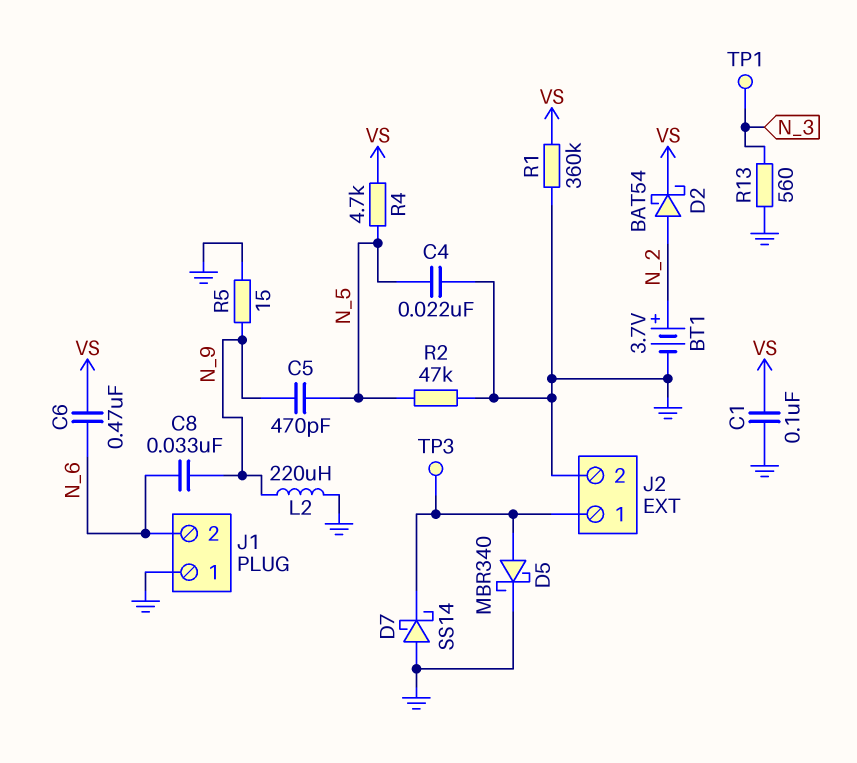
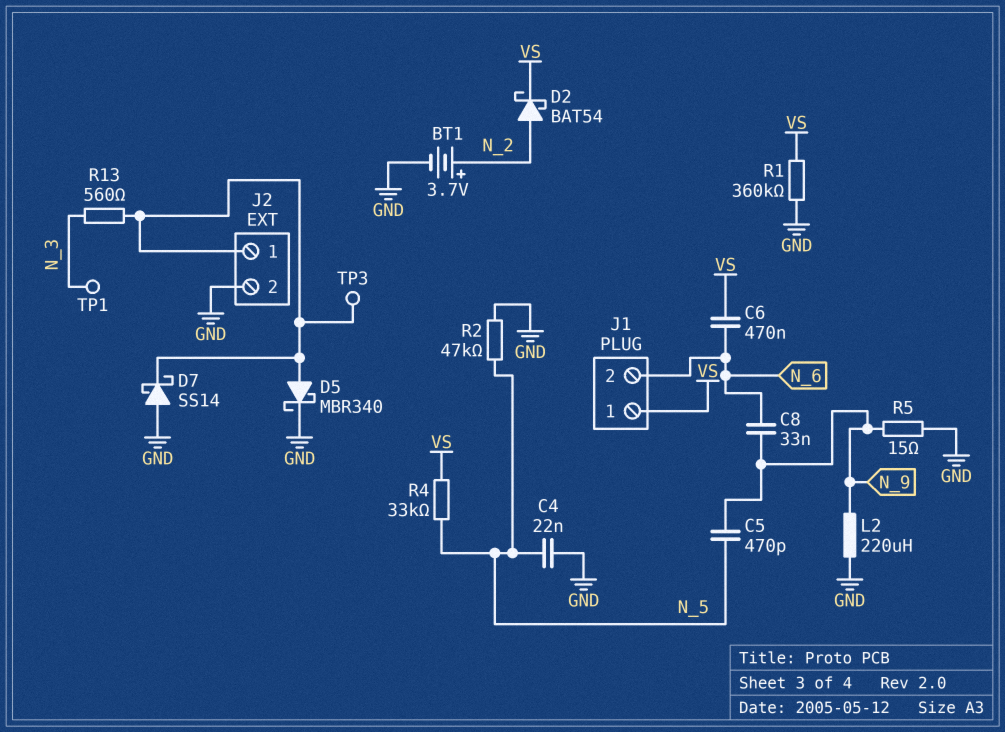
C1: 100nF (GND, VS) -> none
J1 pin 1: GND -> VS
R4: 4.7k (N_5, VS) -> 33k (N_5, VS)
R13: 560 (GND, N_3) -> 560 (J2/1, N_3)

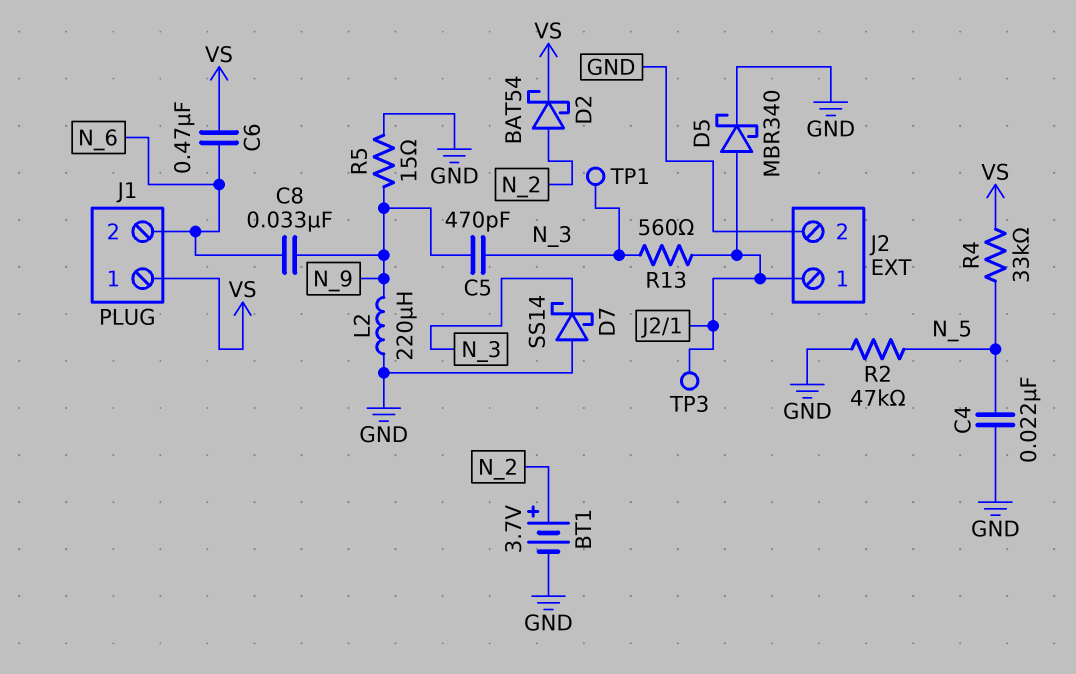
C5: 470pF (N_5, N_9) -> 470pF (N_3, N_9)
D7: schottky SS14 (A GND, K J2/1) -> schottky SS14 (A GND, K N_3)
R1: 360k (GND, VS) -> none

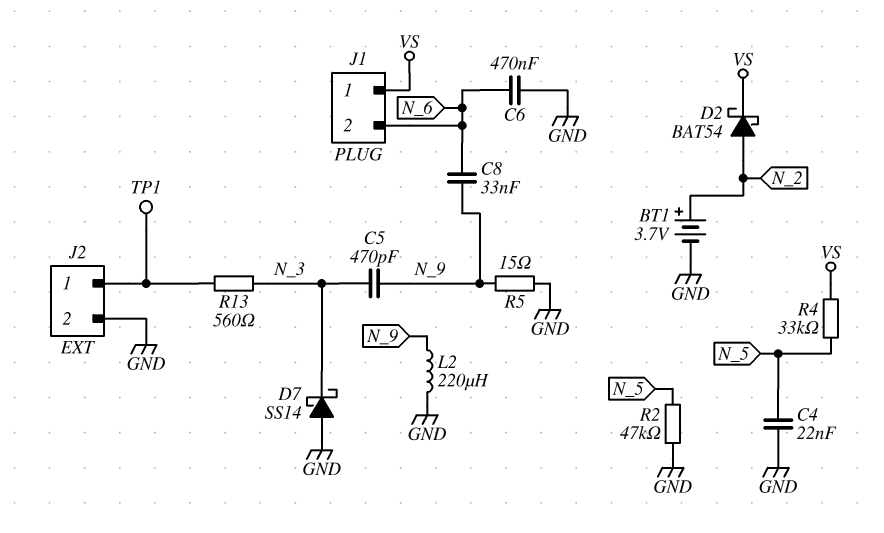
C6: 470nF (N_6, VS) -> 470nF (GND, N_6)
D5: schottky MBR340 (A J2/1, K GND) -> none
TP1: test point (N_3) -> test point (J2/1)
TP3: test point (J2/1) -> none

